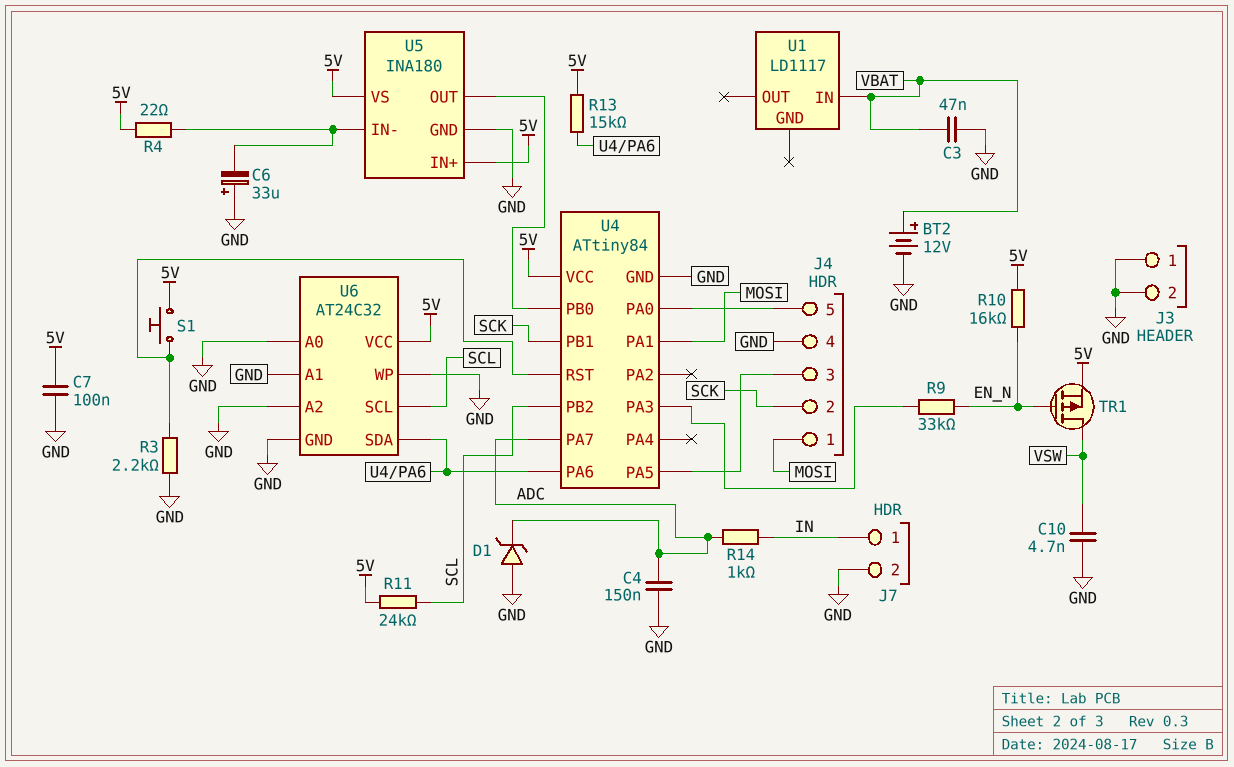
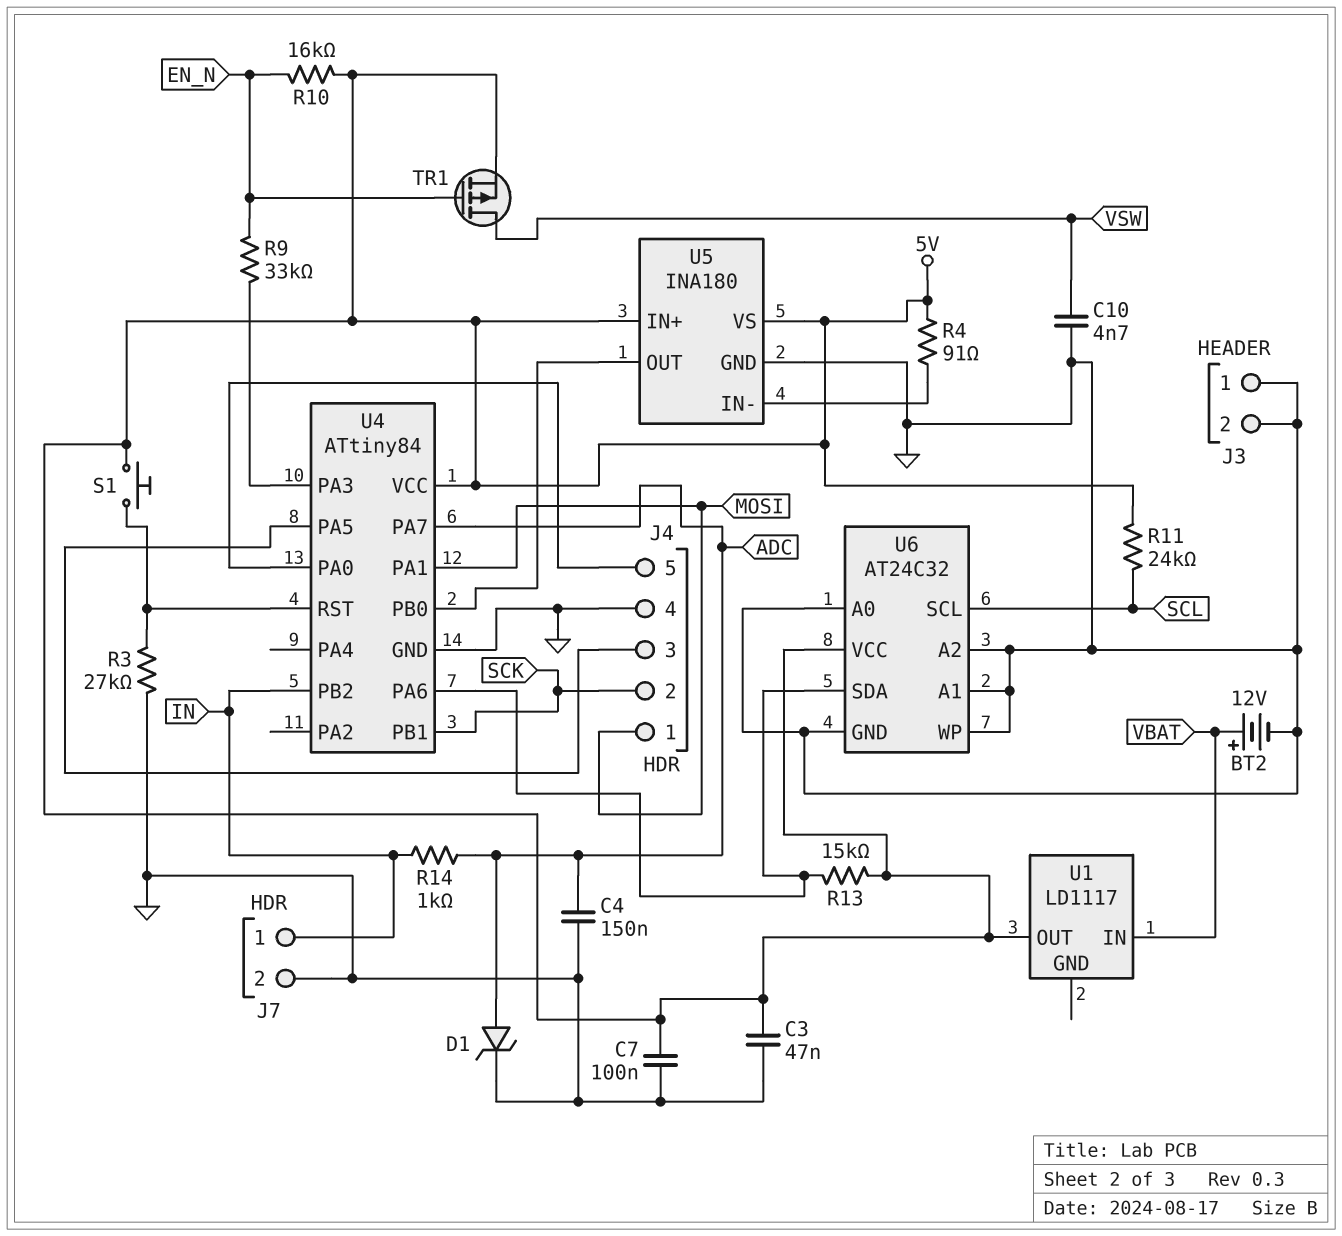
C3: 47nF (GND, VBAT) -> 47nF (5V, GND)
C6: 33uF (plus GND, minus U5/IN-) -> none
D1: zener (A GND, K ADC) -> zener (A ADC, K GND)
R3: 2.2k (GND, U4/RST) -> 27k (GND, U4/RST)
R4: 22 (5V, U5/IN-) -> 91 (5V, U5/IN-)
U1 pin OUT: none -> 5V
U4 pin PB2: SCL -> IN

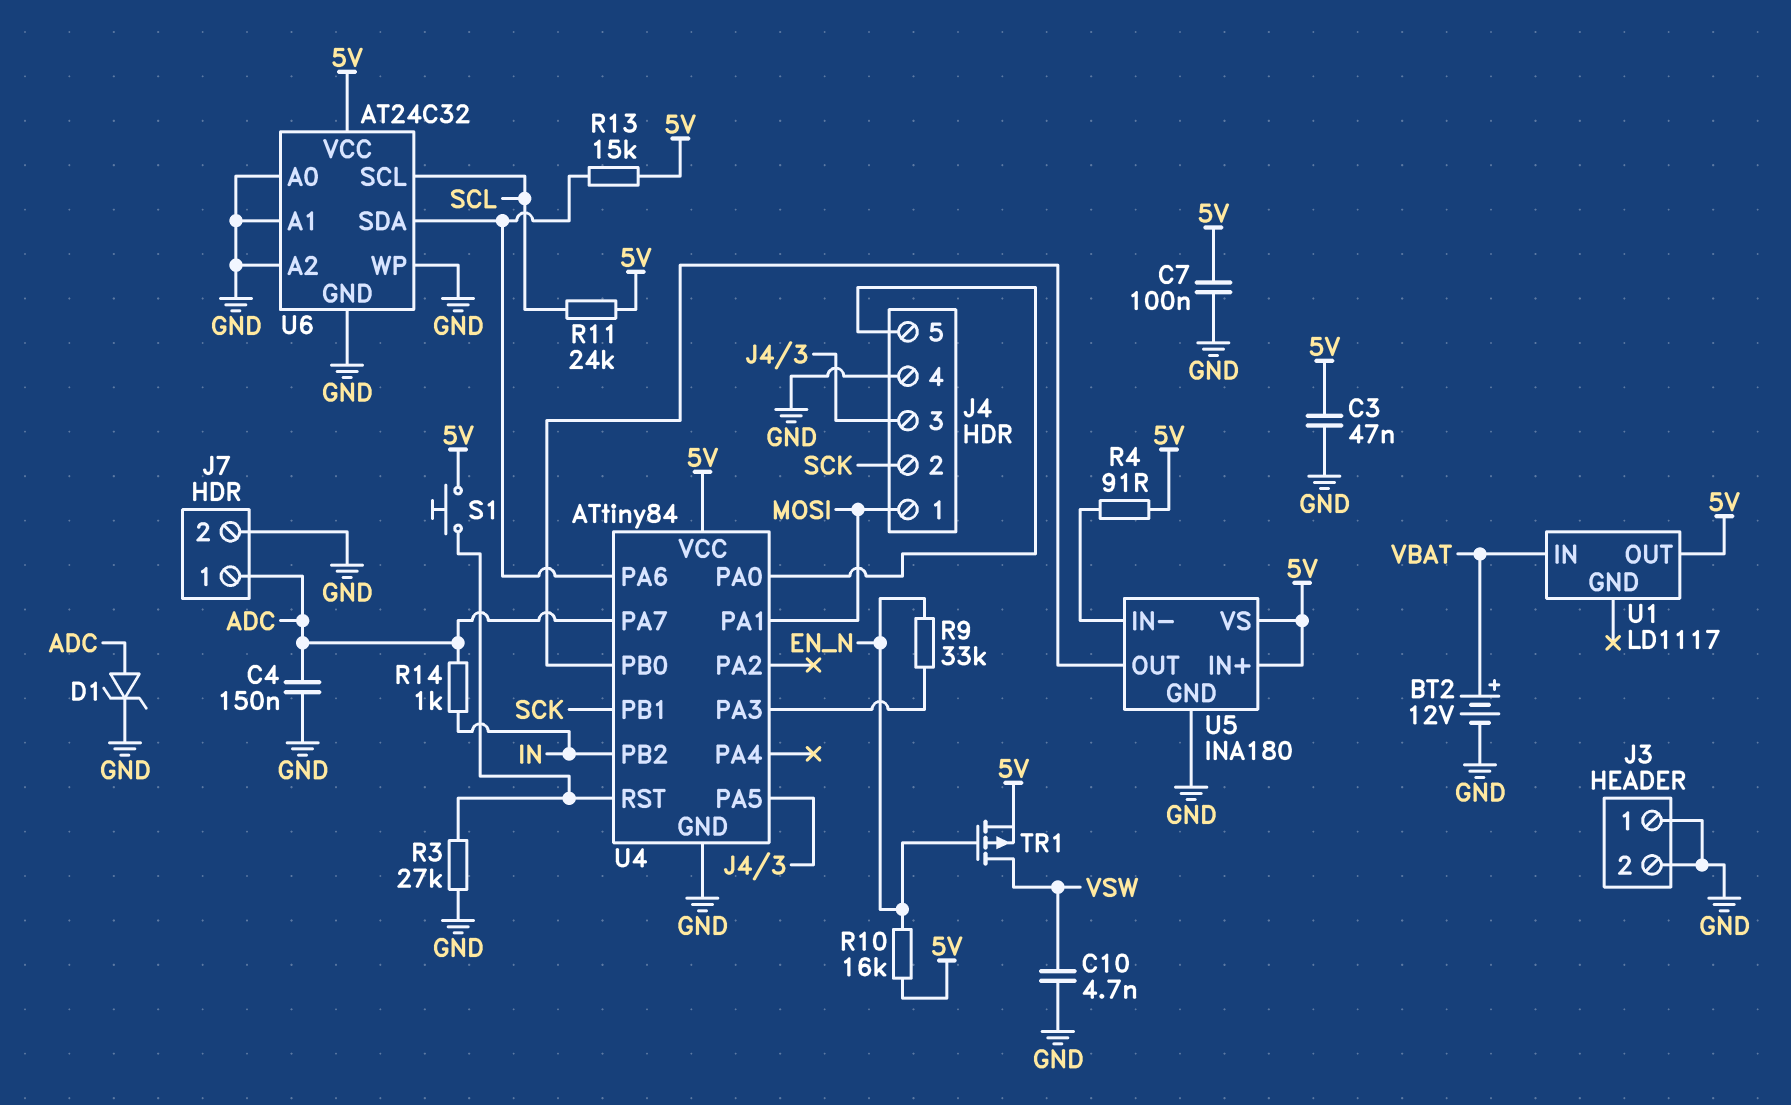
J7 pin 1: IN -> ADC

